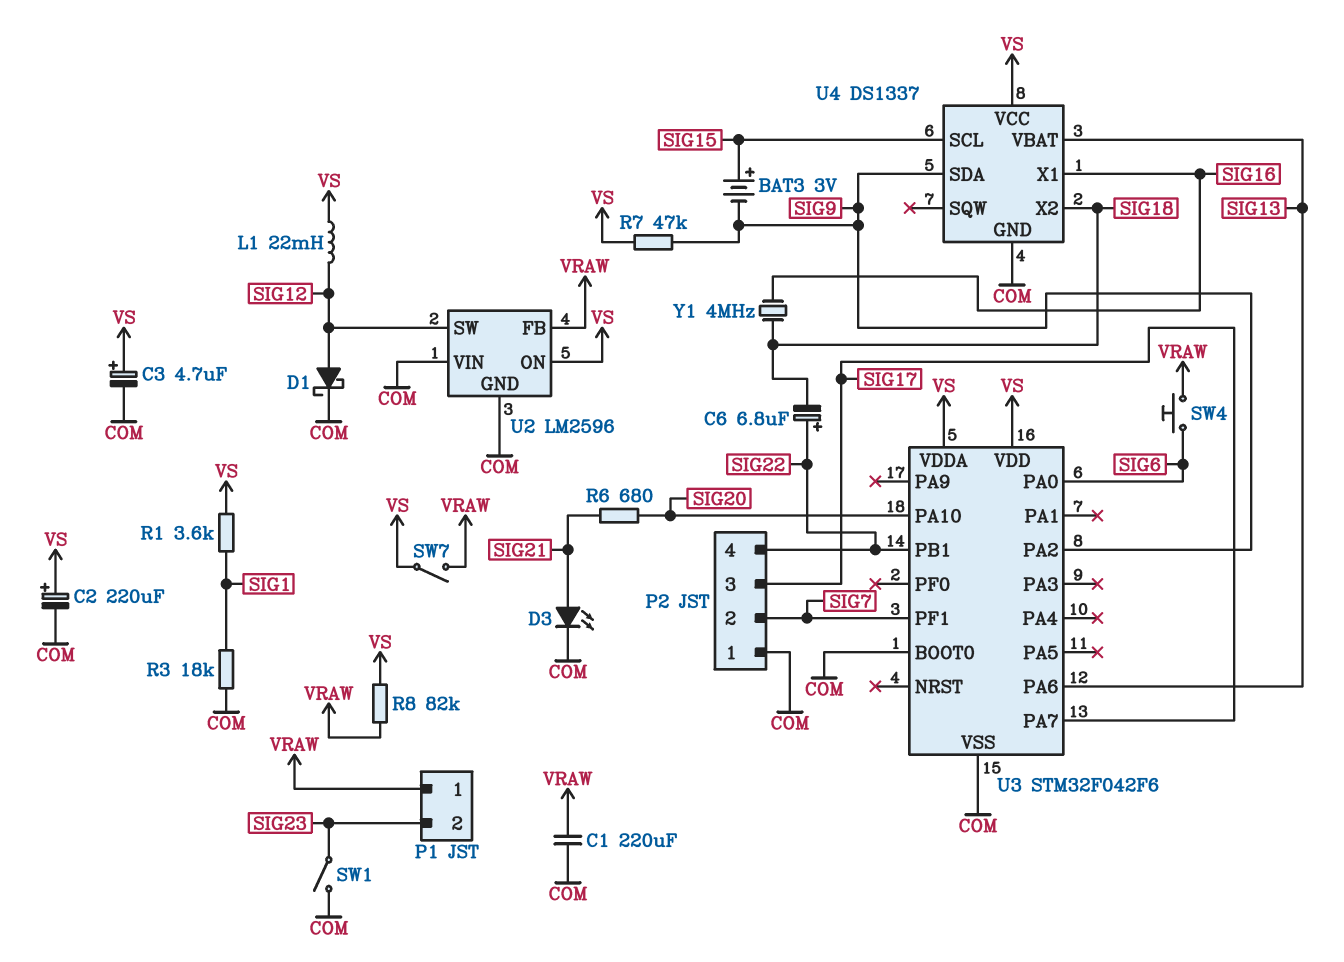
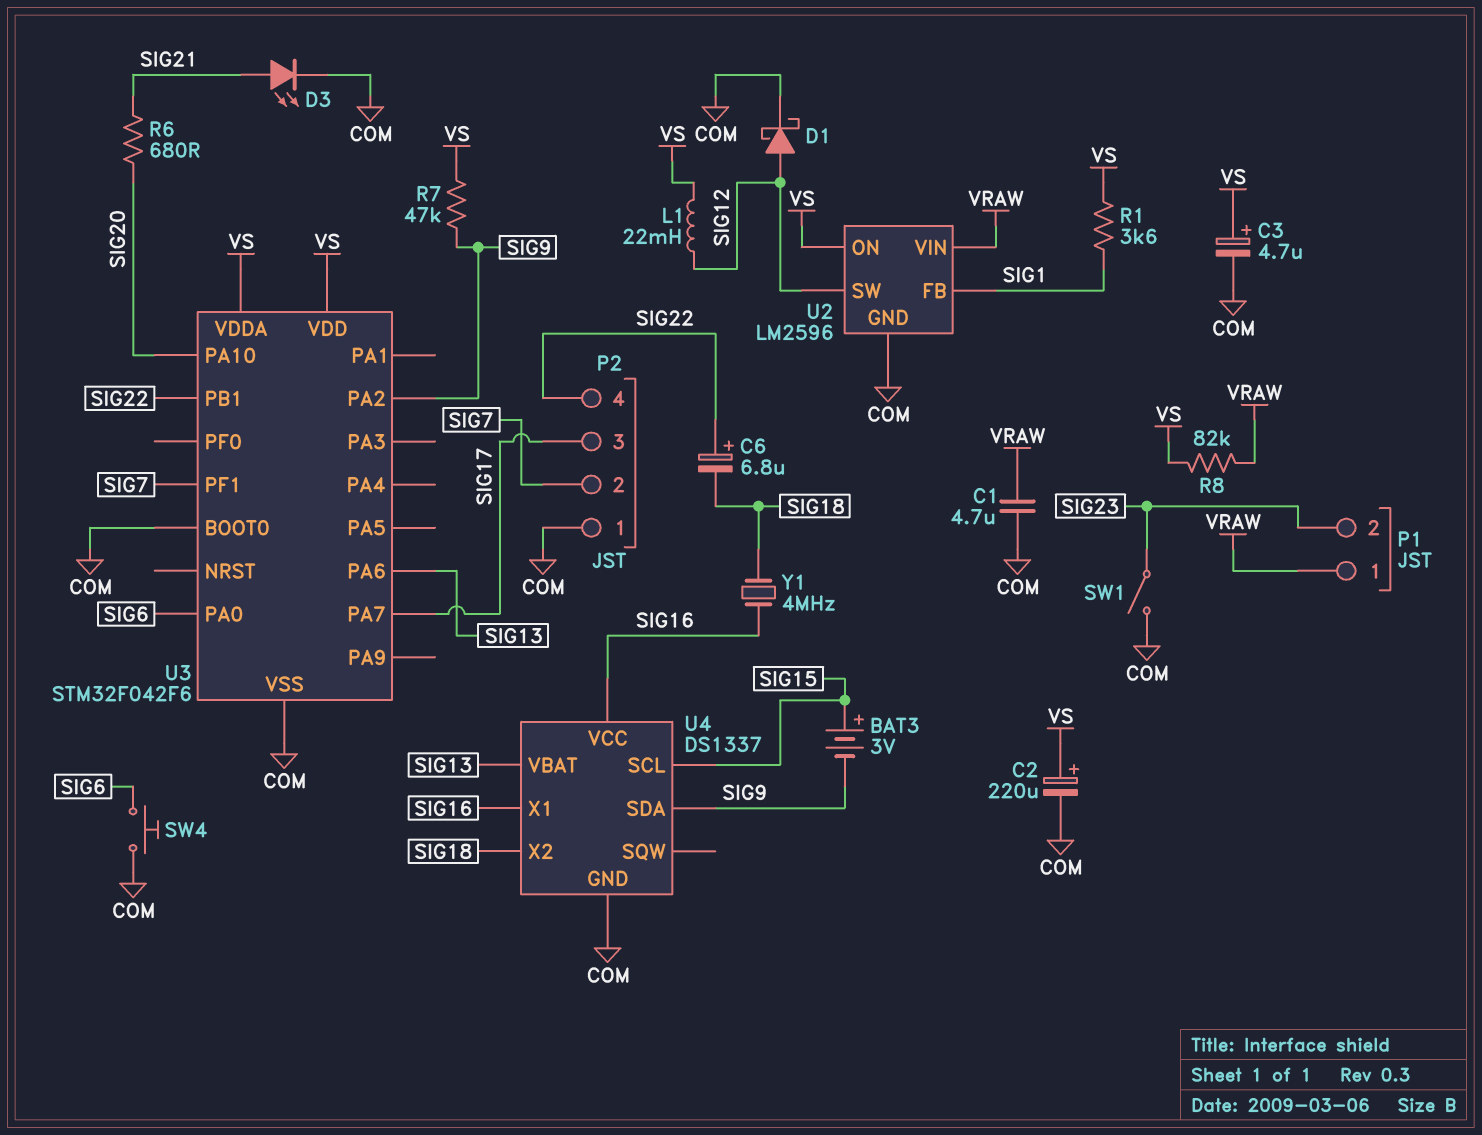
C1: 220uF (COM, VRAW) -> 4.7uF (COM, VRAW)
R3: 18k (COM, SIG1) -> none
SW4: button (SIG6, VRAW) -> button (COM, SIG6)
SW7: switch (VRAW, VS) -> none
U2 pin FB: VRAW -> SIG1
U2 pin VIN: COM -> VRAW
U4 pin VCC: VS -> SIG16

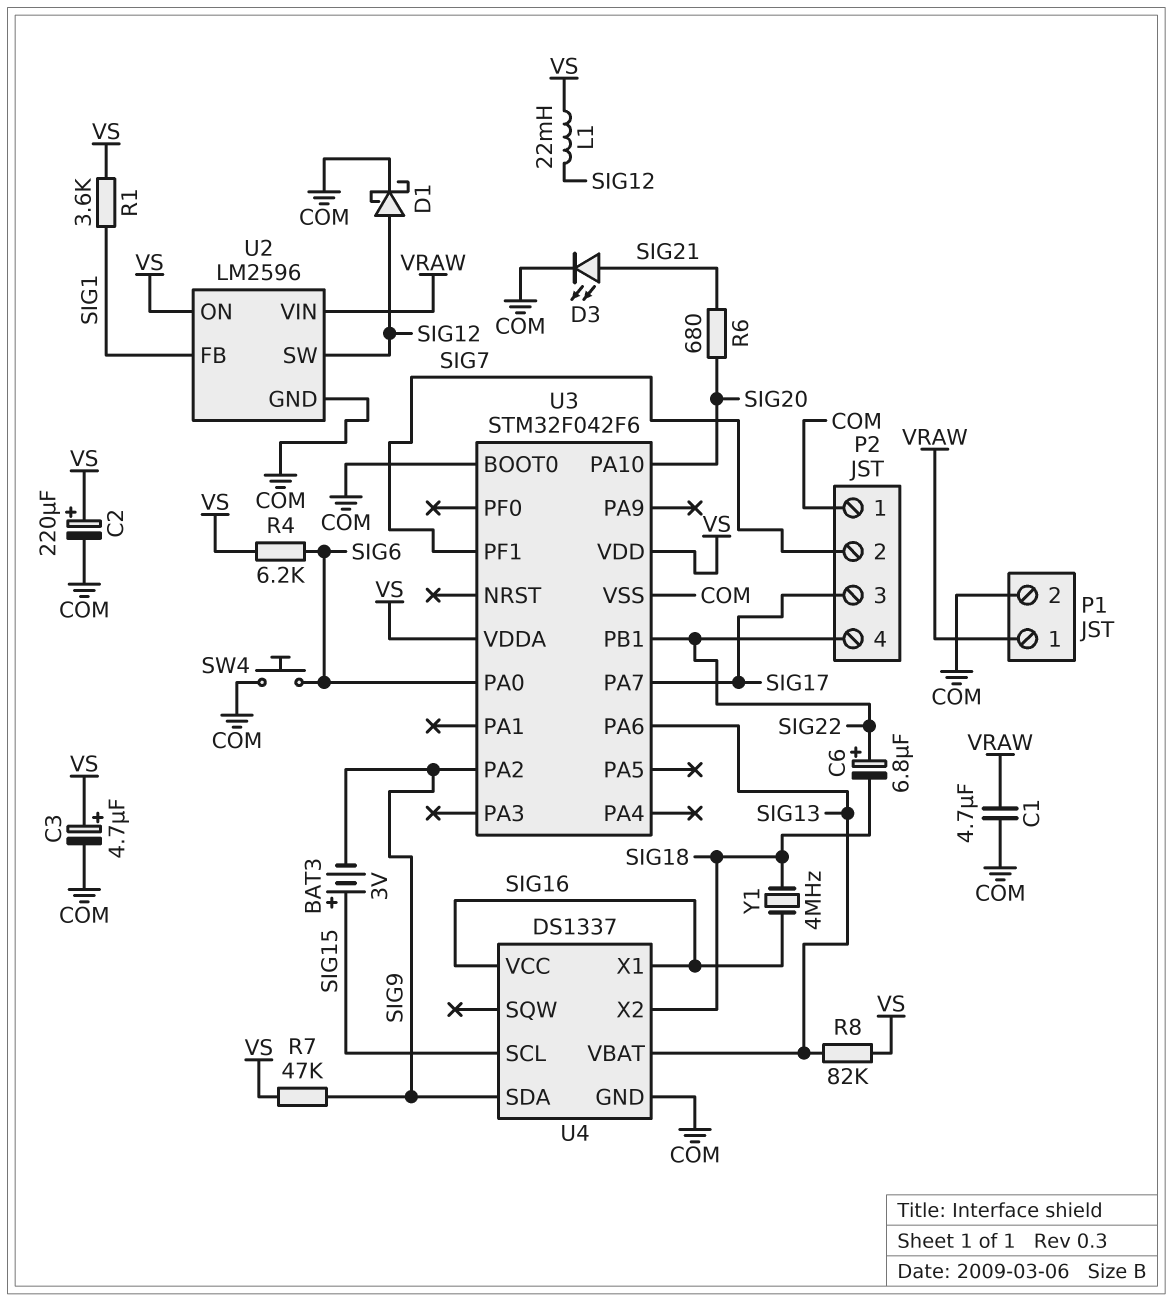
P1 pin 2: SIG23 -> COM
R4: none -> 6.2k (SIG6, VS)
R8: 82k (VRAW, VS) -> 82k (SIG13, VS)
SW1: switch (COM, SIG23) -> none

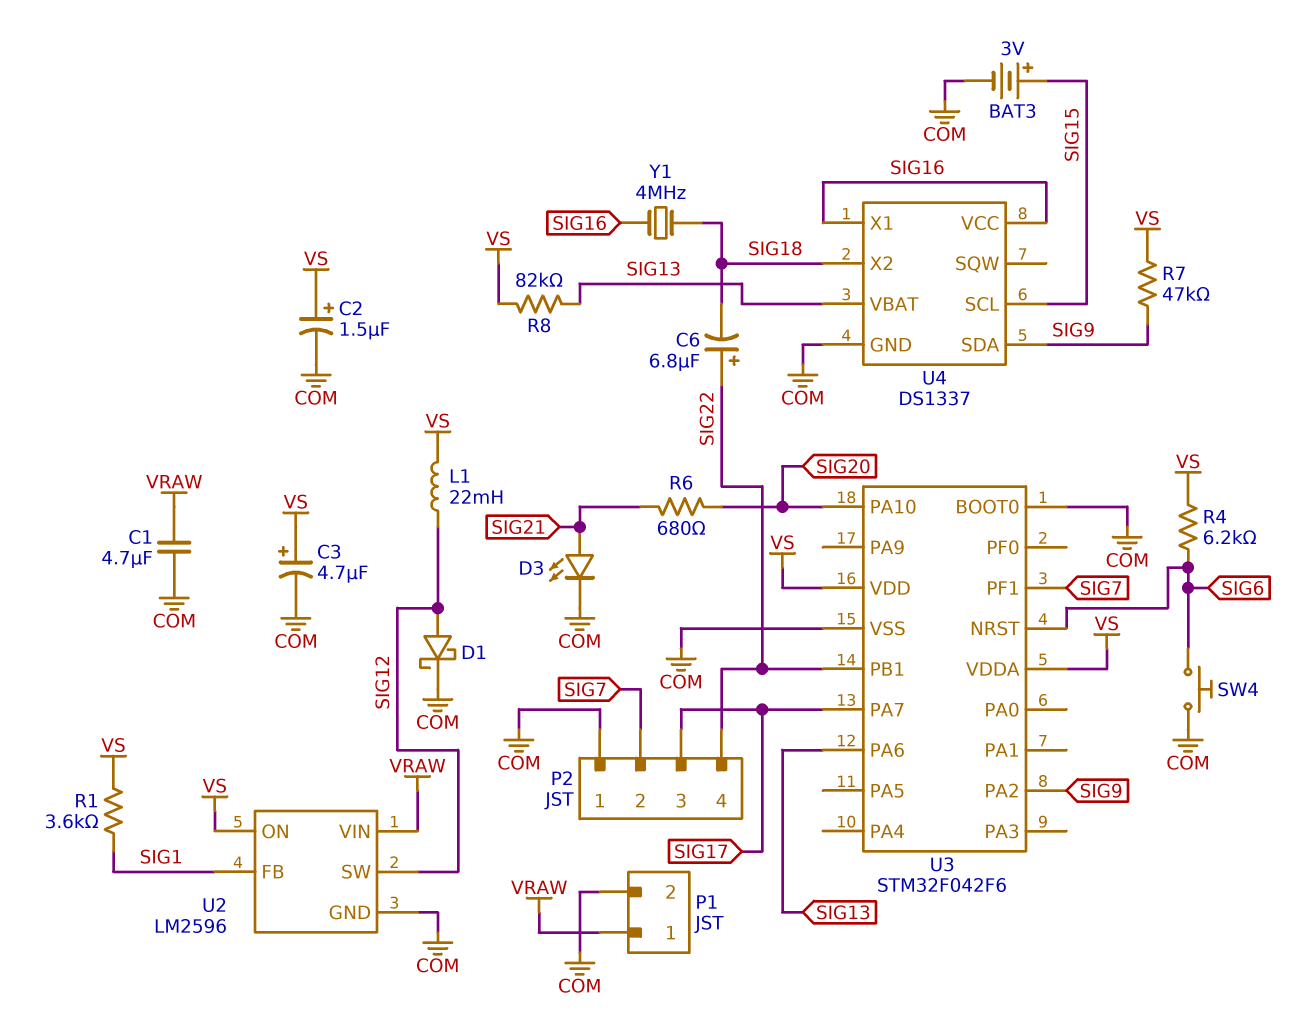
BAT3: 3V (plus SIG15, minus SIG9) -> 3V (plus SIG15, minus COM)
C2: 220uF (plus VS, minus COM) -> 1.5uF (plus VS, minus COM)
U3 pin NRST: none -> SIG6
U3 pin PA0: SIG6 -> none

